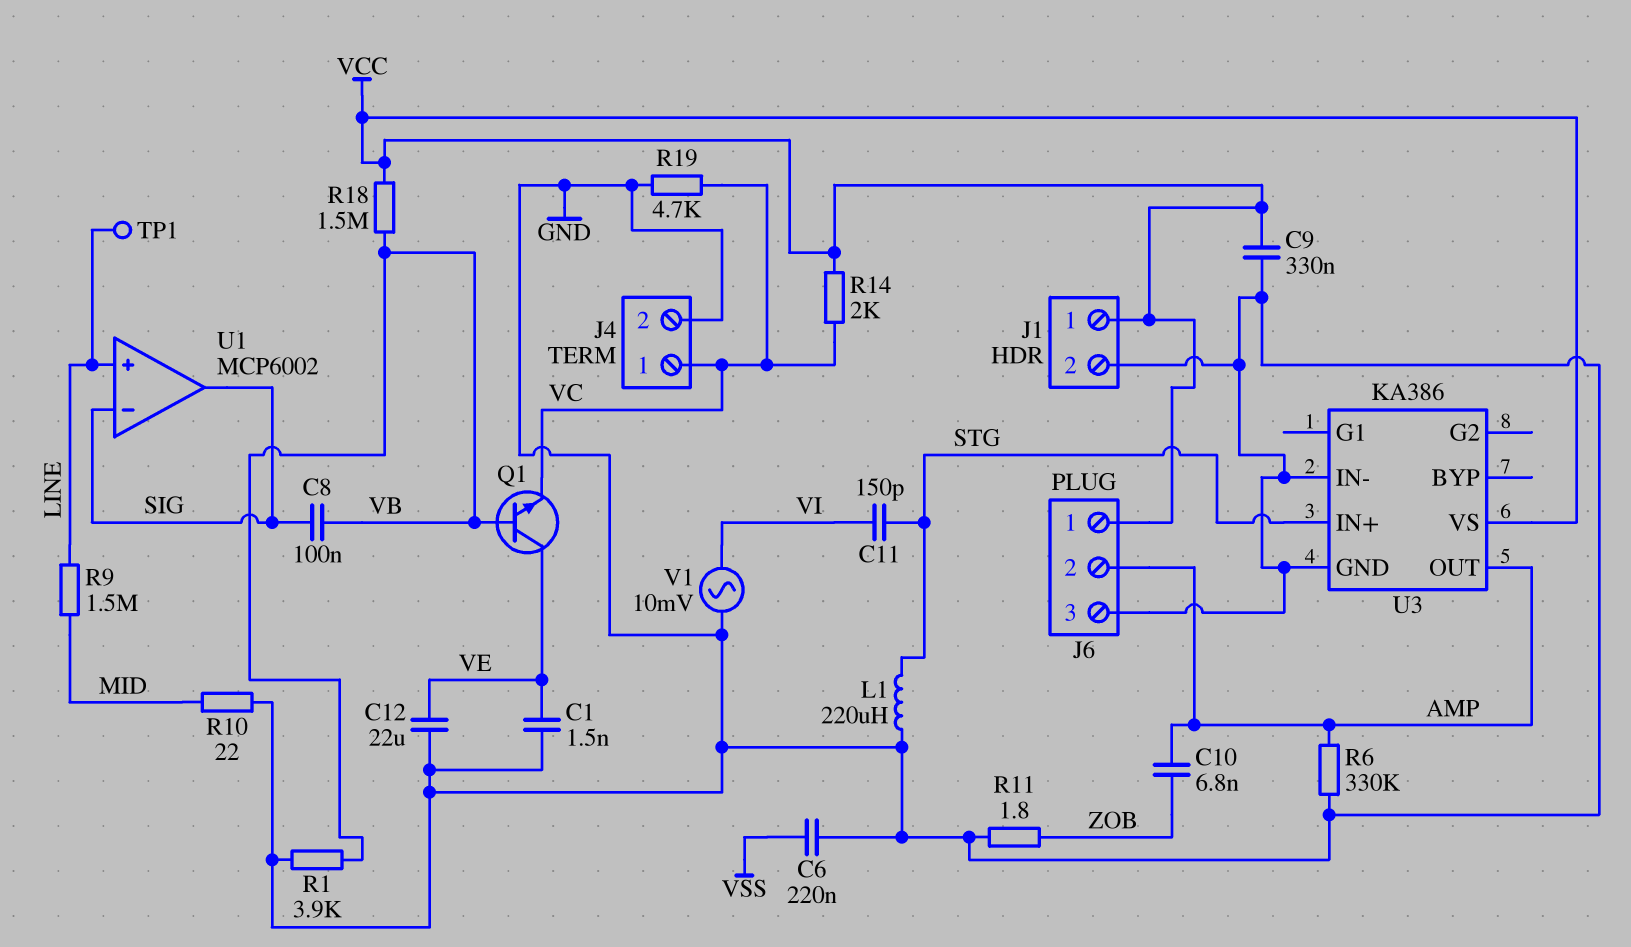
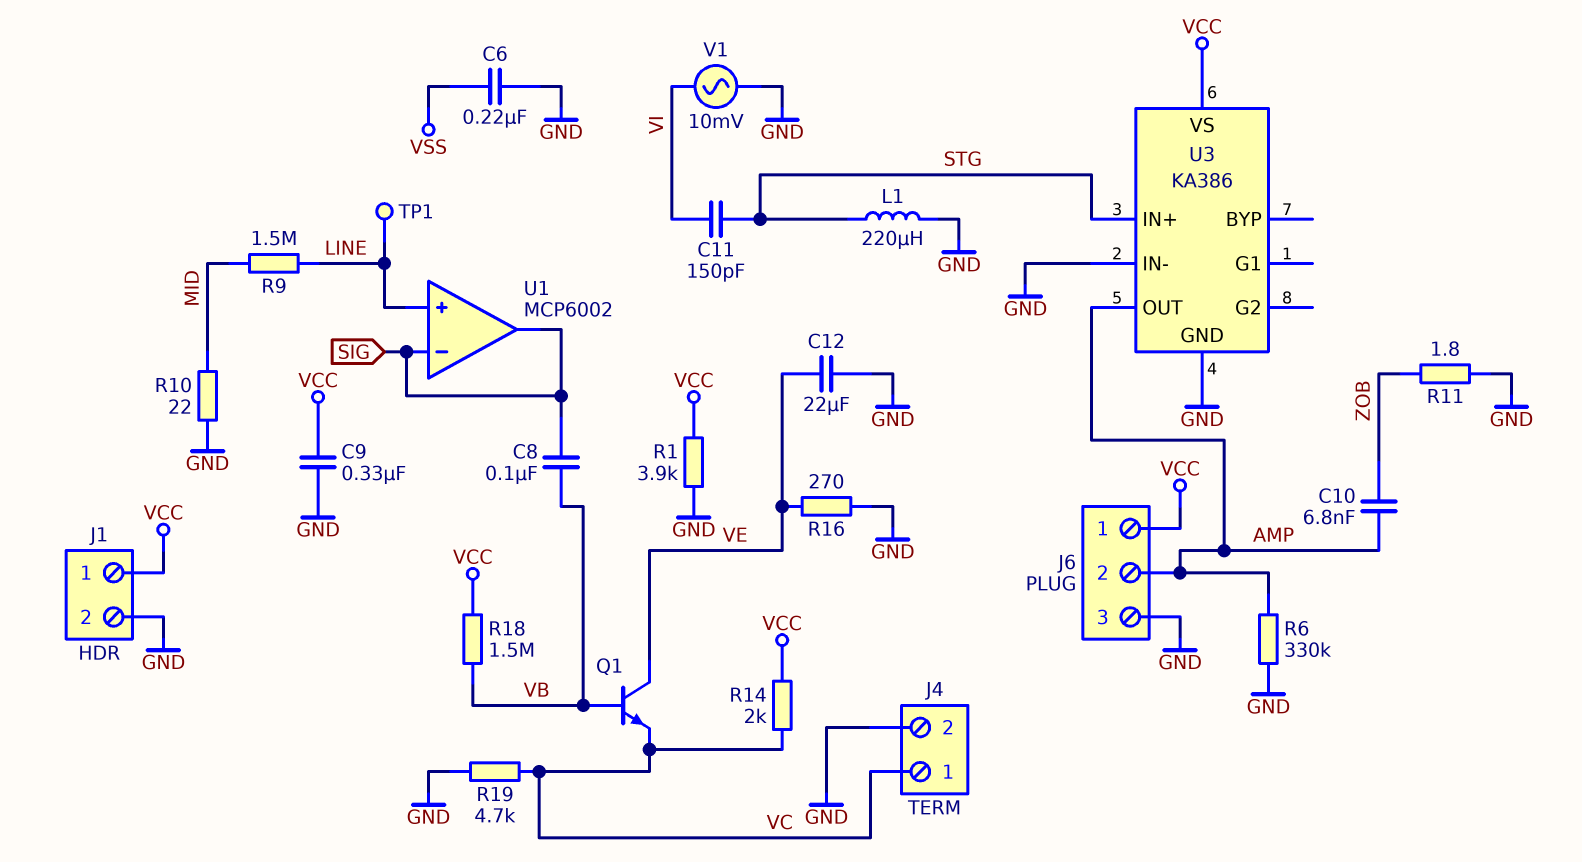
C1: 1.5nF (GND, VE) -> none
R1: 3.9k (GND, VB) -> 3.9k (GND, VCC)
R16: none -> 270 (GND, VE)

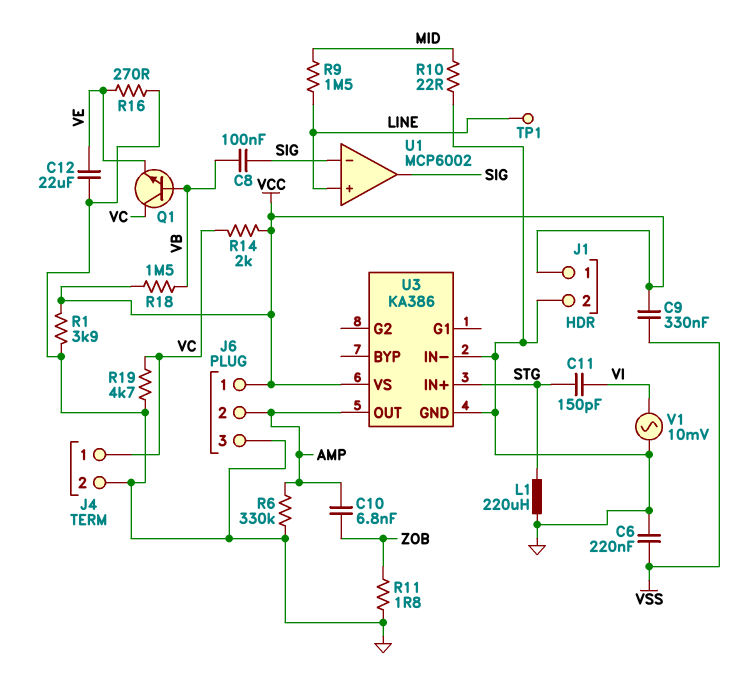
C9: 330nF (GND, VCC) -> 330nF (VCC, VSS)
Q1: NPN (B VB, C VE, E VC) -> NPN (B VB, C VC, E VE)

